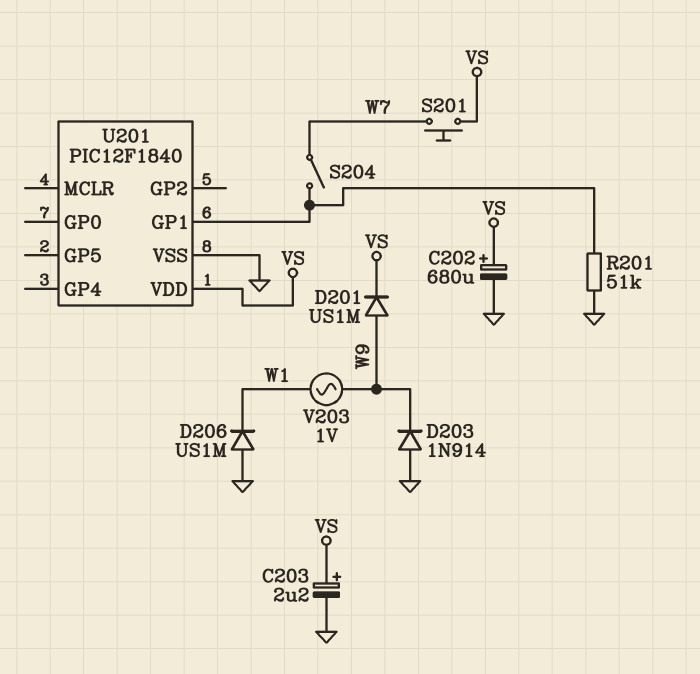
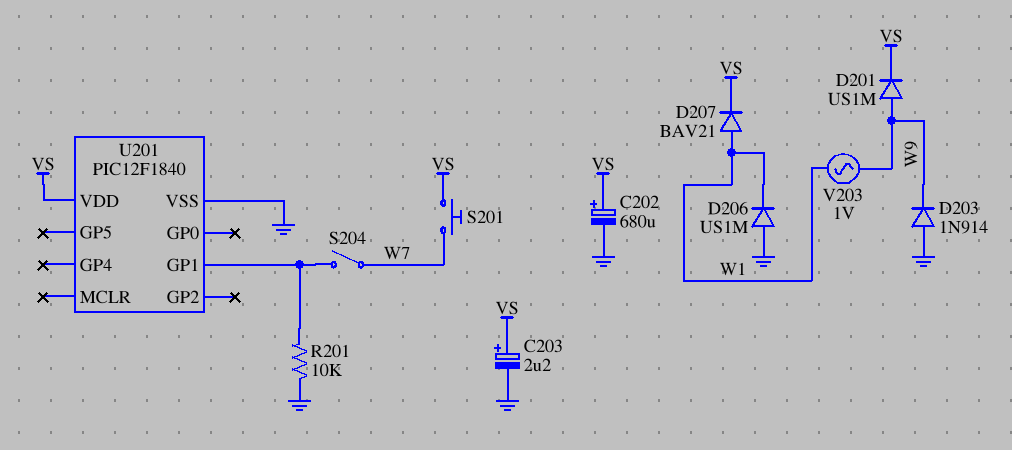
D207: none -> diode BAV21 (A W1, K VS)
R201: 51k (GND, U201/GP1) -> 10k (GND, U201/GP1)

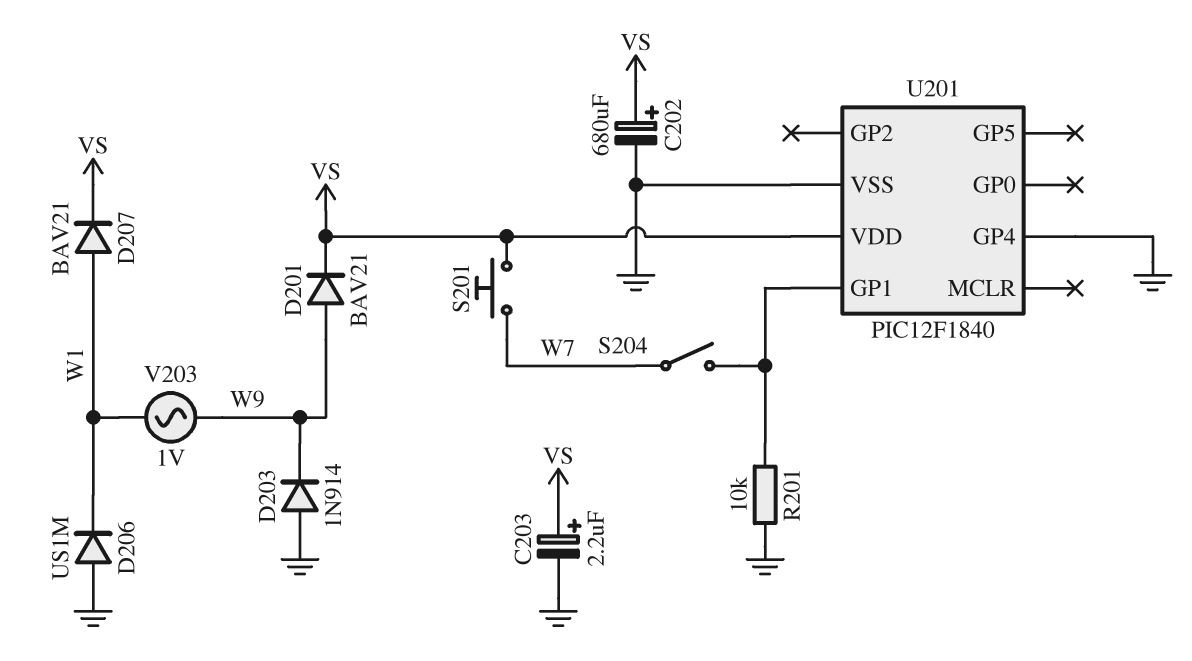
D201: diode US1M (A W9, K VS) -> diode BAV21 (A W9, K VS)
U201 pin GP4: none -> GND

